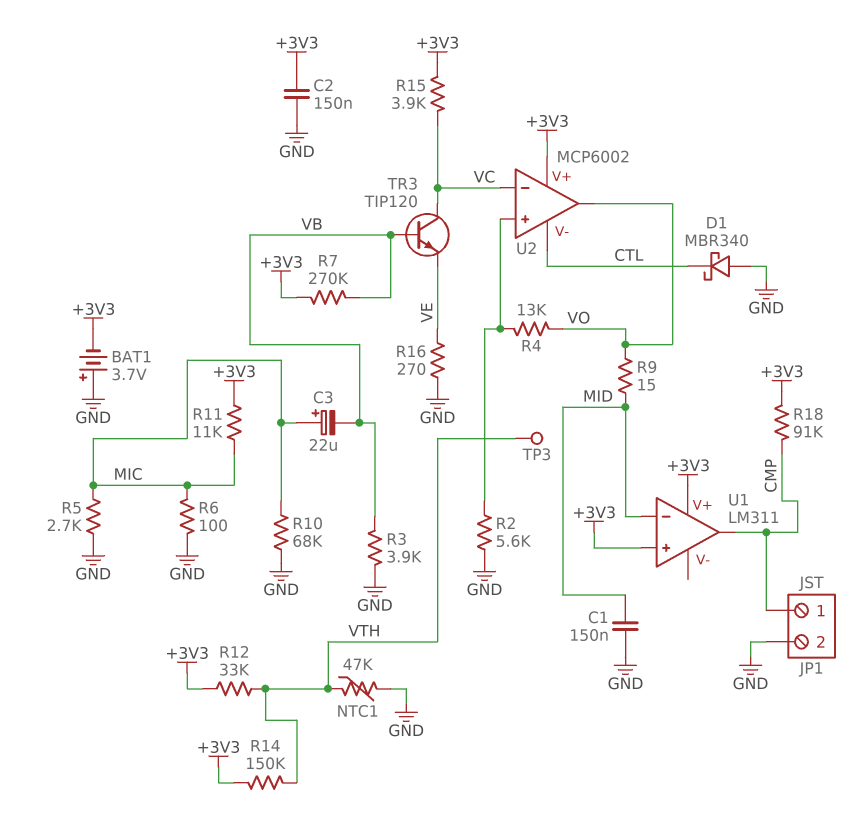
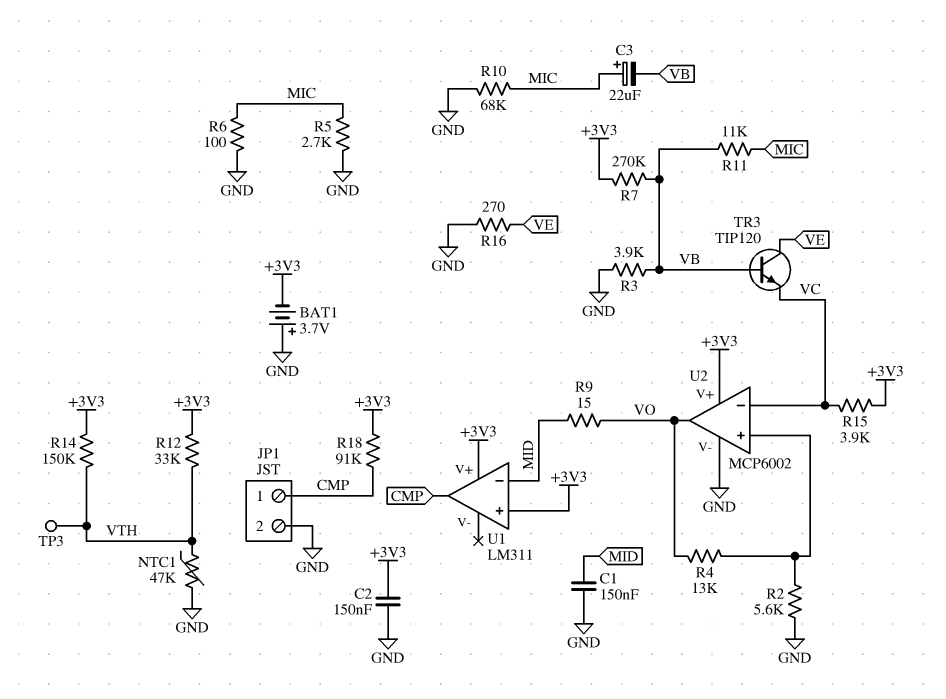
D1: schottky MBR340 (A GND, K CTL) -> none
R11: 11k (+3V3, MIC) -> 11k (MIC, VB)
TR3: NPN TIP120 (B VB, C VC, E VE) -> NPN TIP120 (B VB, C VE, E VC)
U2 pin V-: CTL -> GND

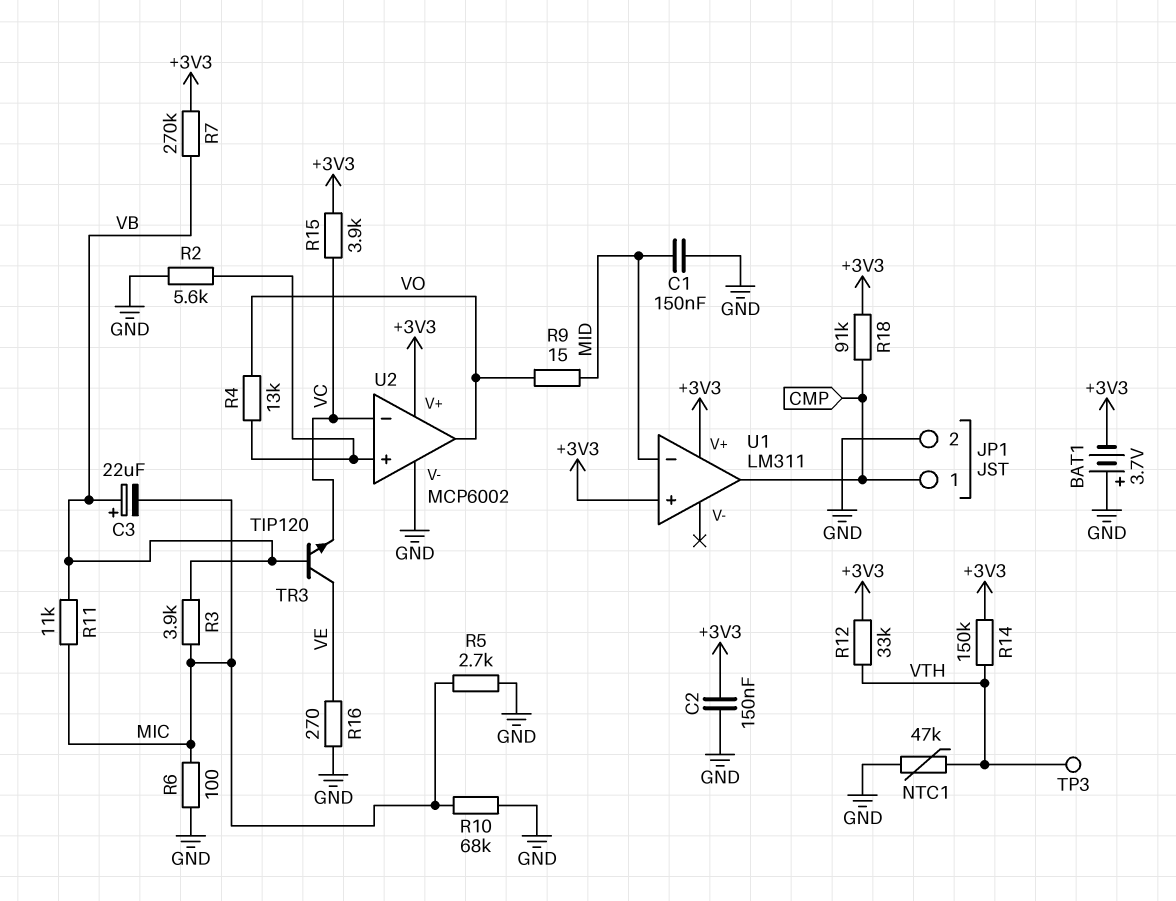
C3: 22uF (plus MIC, minus VB) -> 22uF (plus VB, minus MIC)
R3: 3.9k (GND, VB) -> 3.9k (MIC, VB)

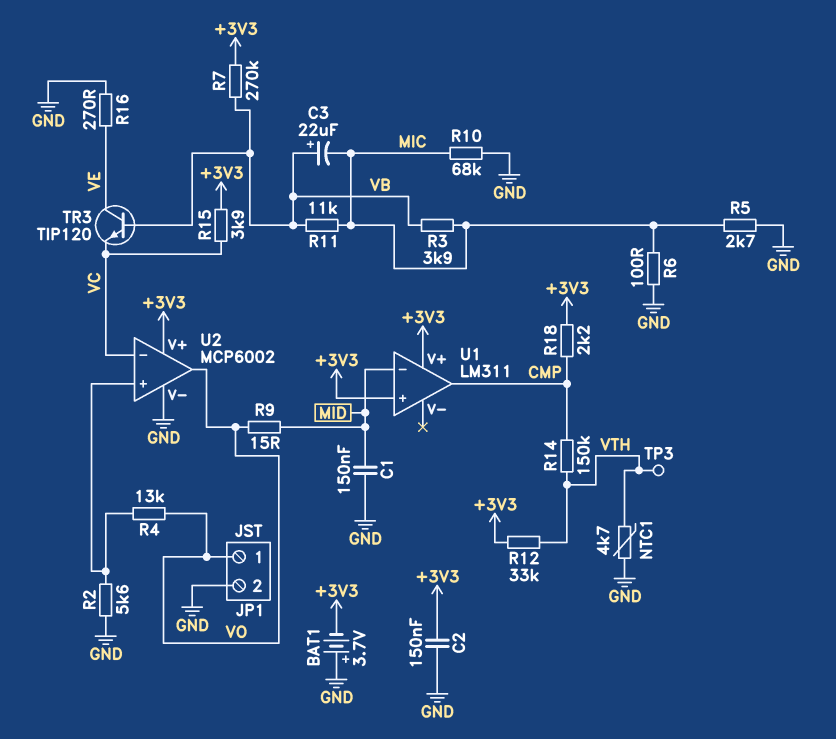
JP1 pin 1: CMP -> VO
NTC1: 47k (GND, VTH) -> 4.7k (GND, VTH)
R14: 150k (+3V3, VTH) -> 150k (CMP, VTH)
R18: 91k (+3V3, CMP) -> 2.2k (+3V3, CMP)

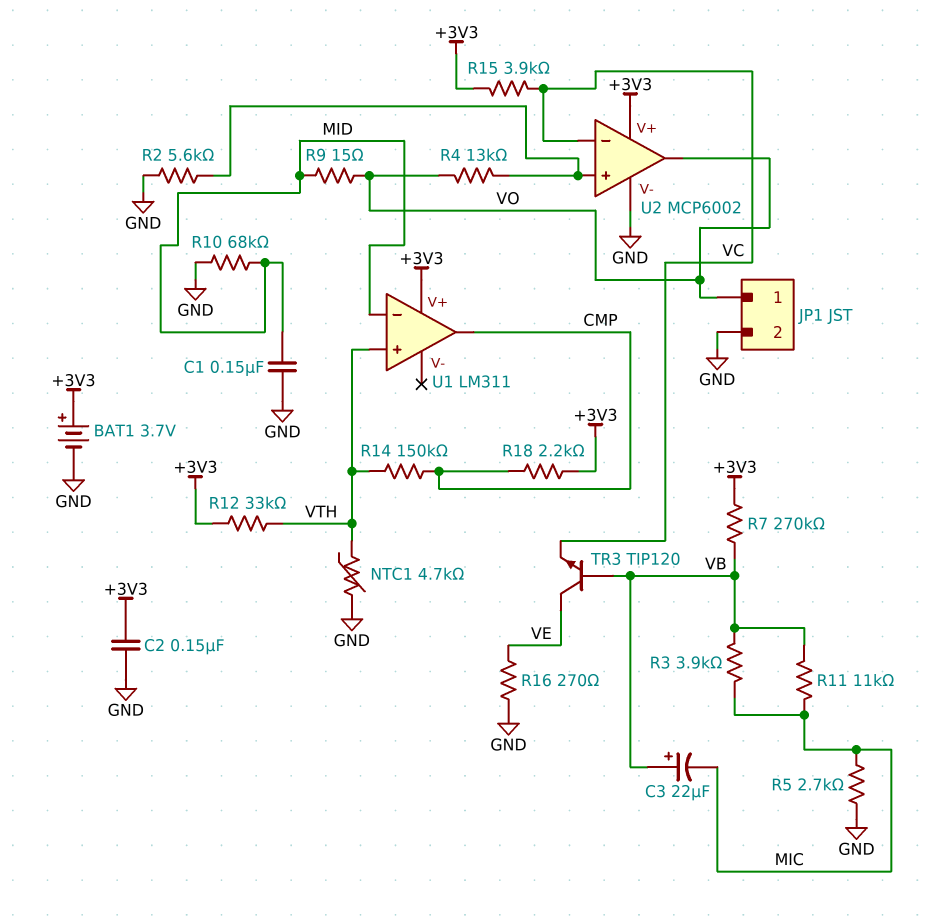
BAT1: 3.7V (plus GND, minus +3V3) -> 3.7V (plus +3V3, minus GND)
R6: 100 (GND, MIC) -> none
R10: 68k (GND, MIC) -> 68k (GND, MID)
TP3: test point (VTH) -> none
U1 pin in+: +3V3 -> VTH

